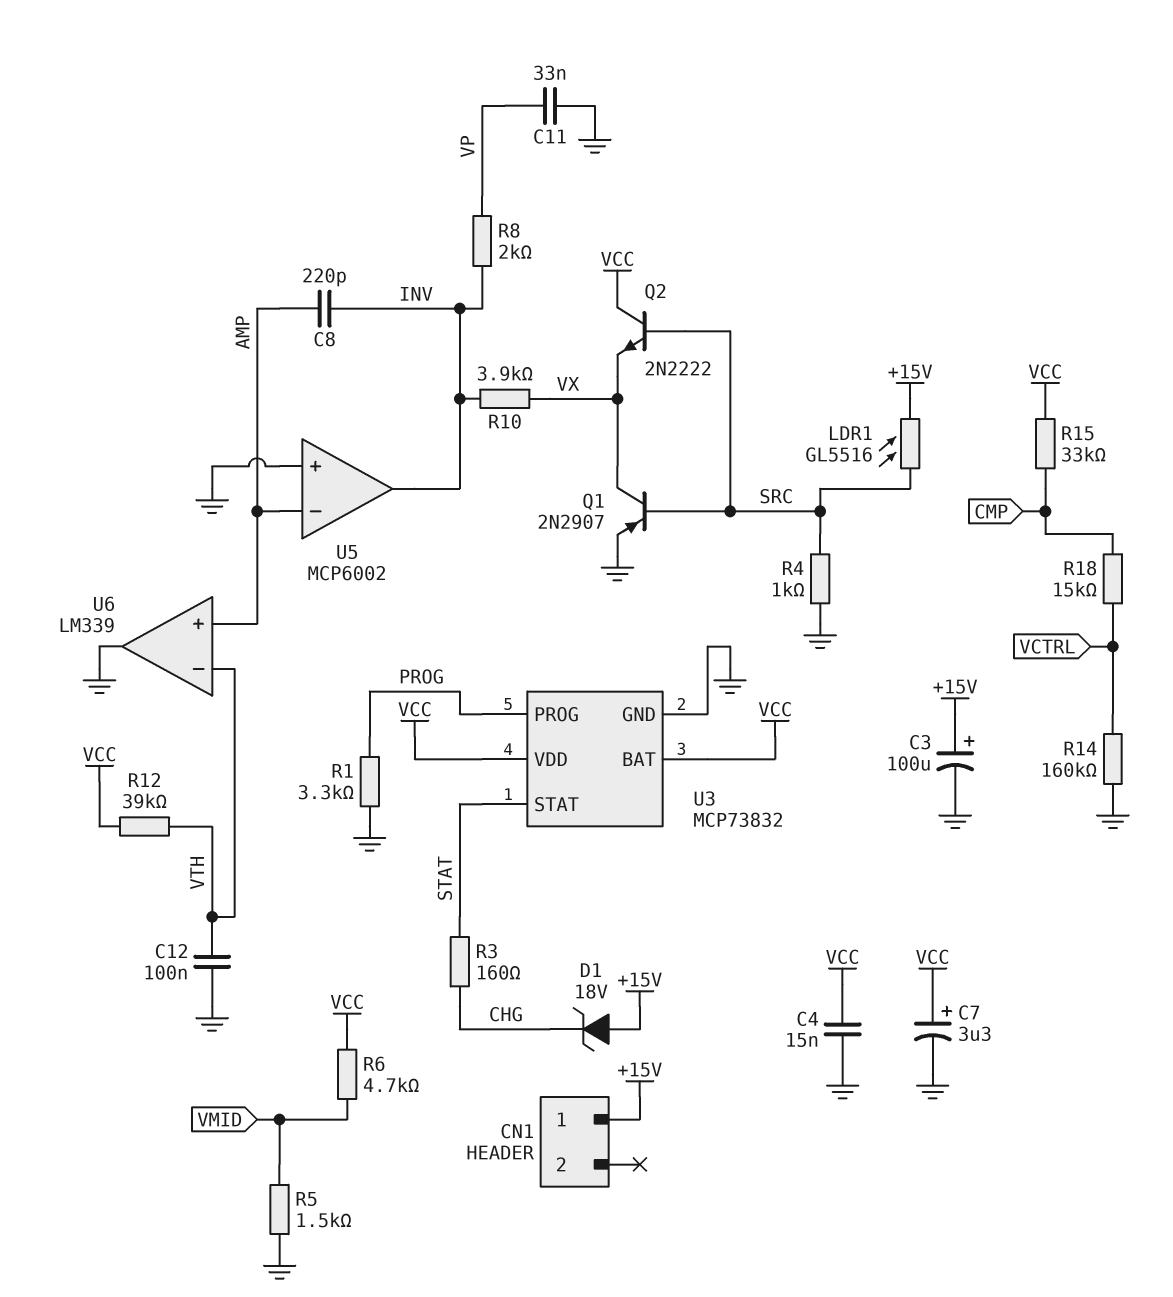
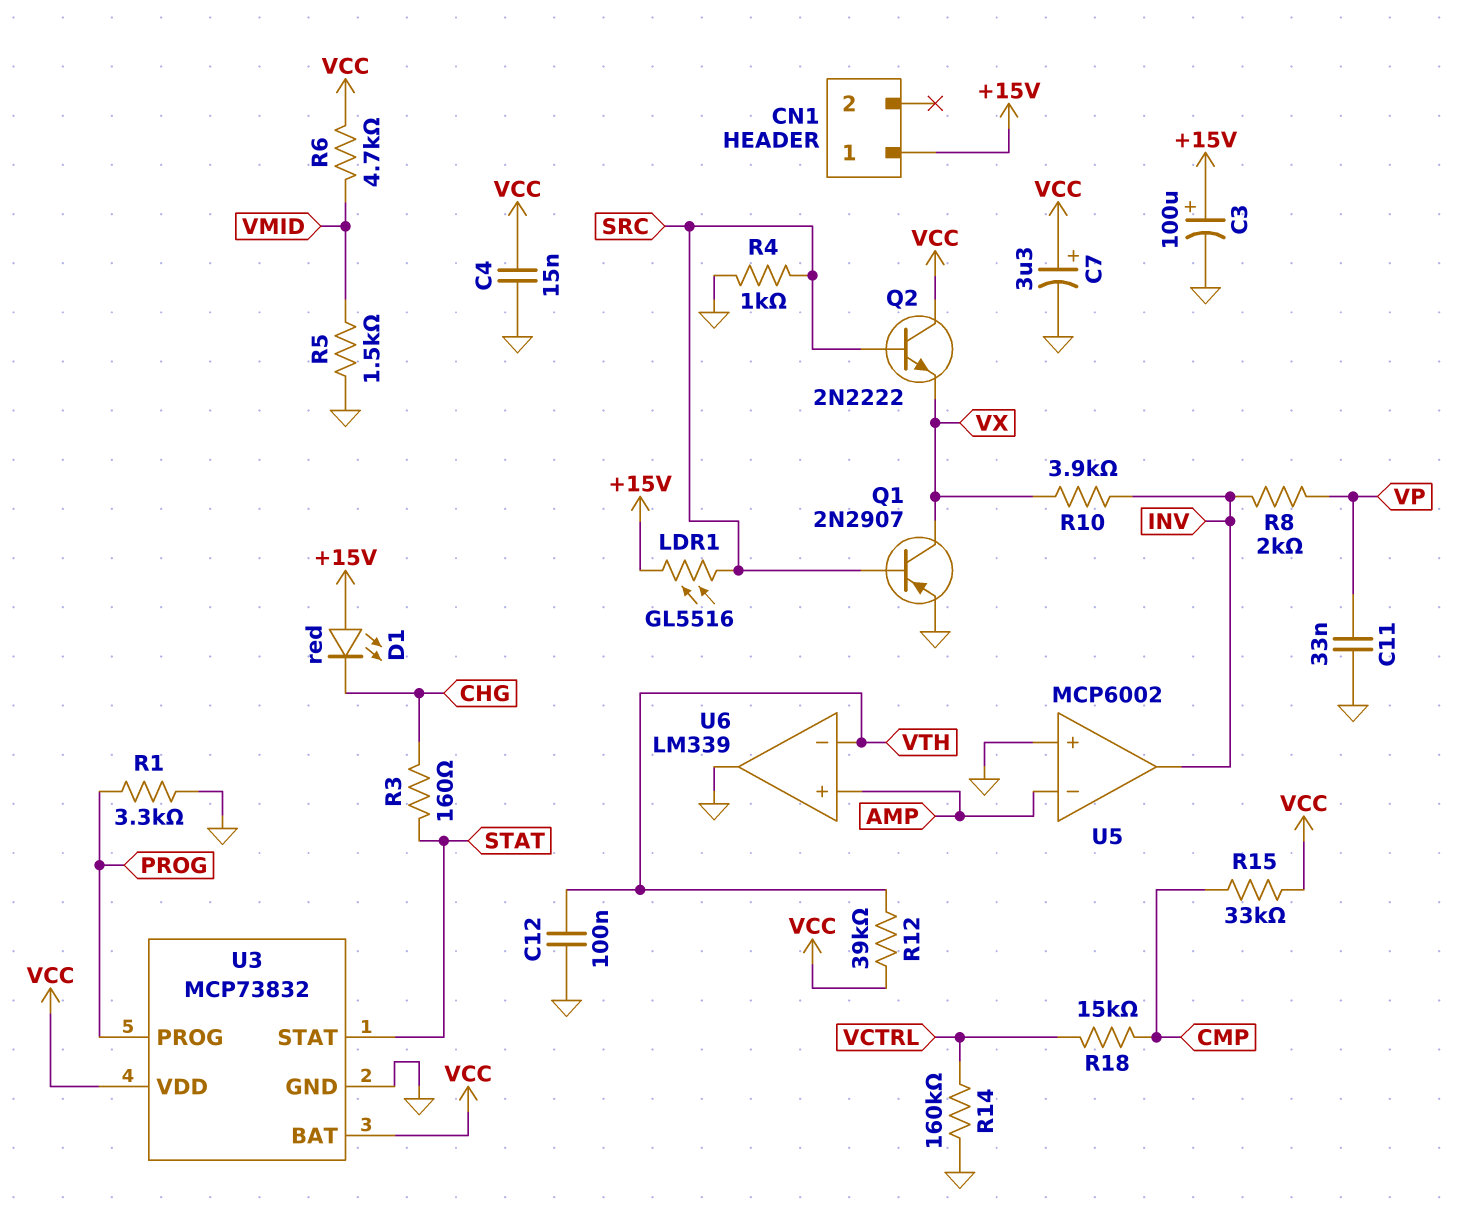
C8: 220pF (AMP, INV) -> none
D1: zener 18V (A +15V, K CHG) -> LED red (A +15V, K CHG)

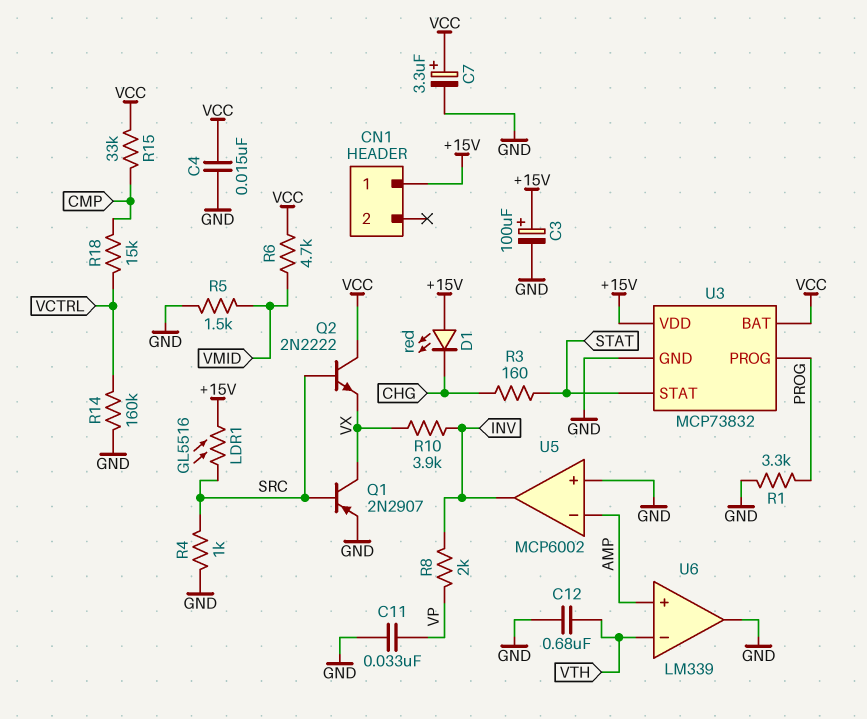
C12: 100nF (GND, VTH) -> 680nF (GND, VTH)
R12: 39k (VCC, VTH) -> none
U3 pin VDD: VCC -> +15V

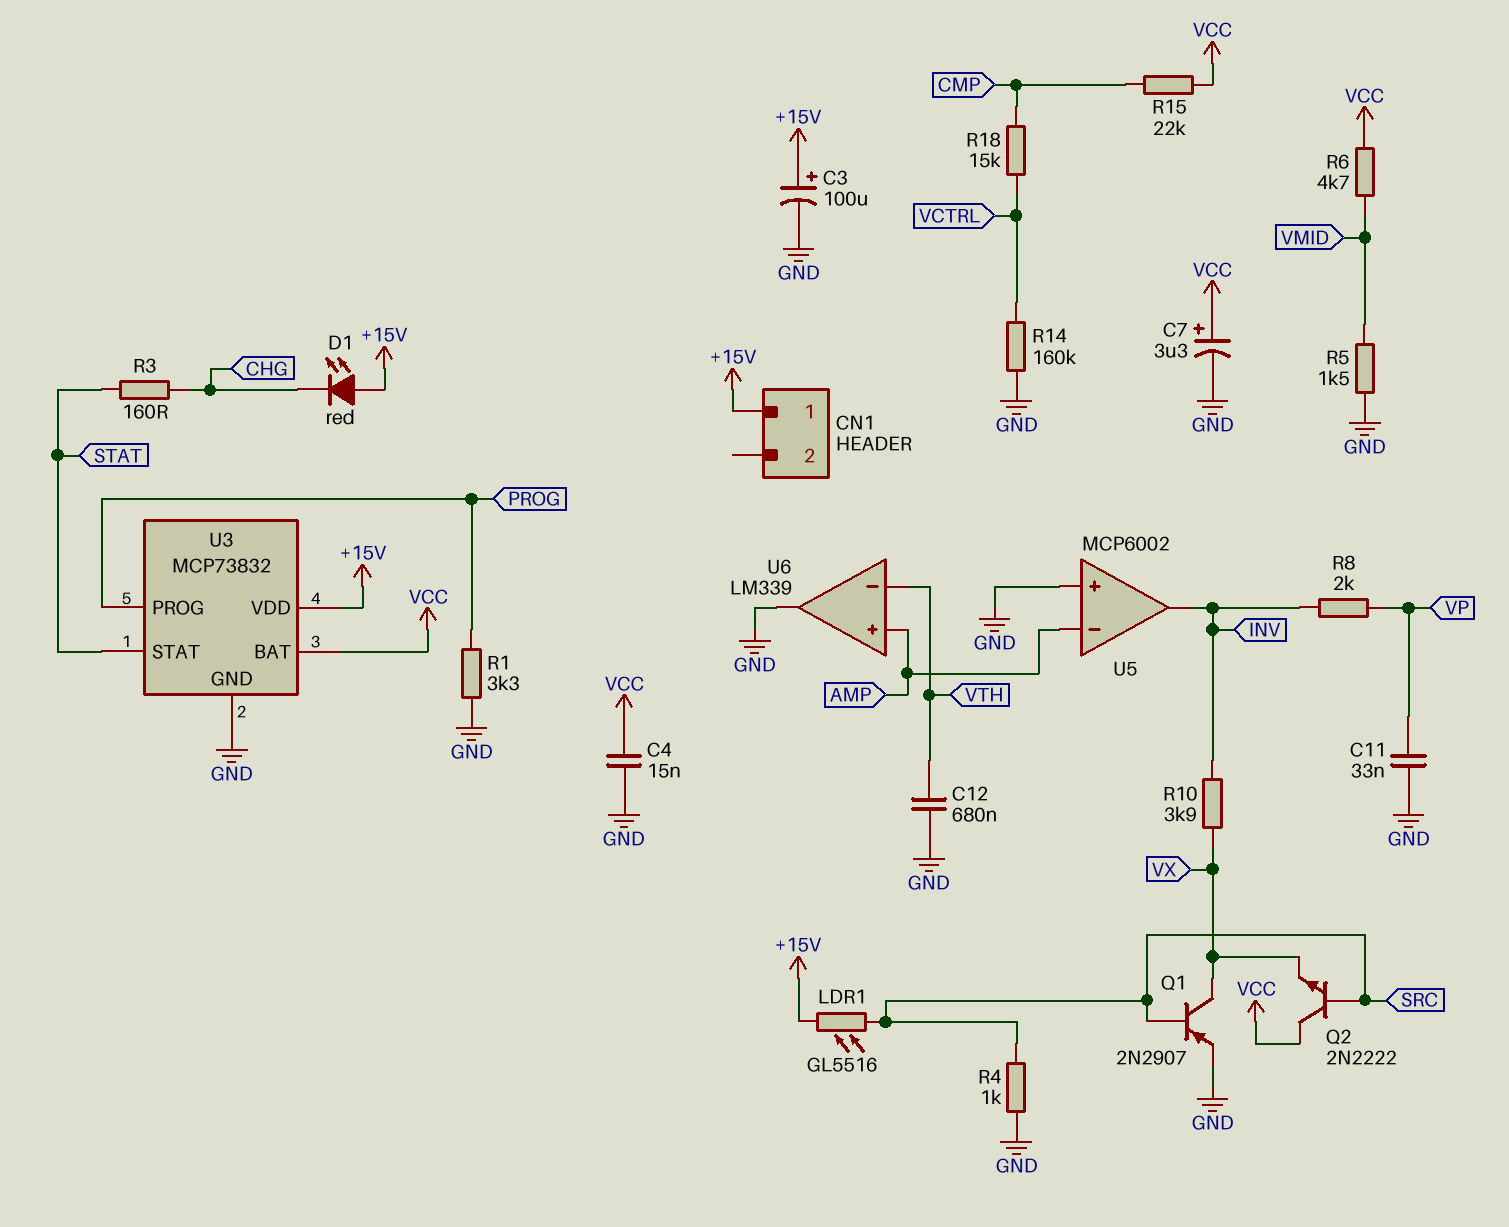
R15: 33k (CMP, VCC) -> 22k (CMP, VCC)

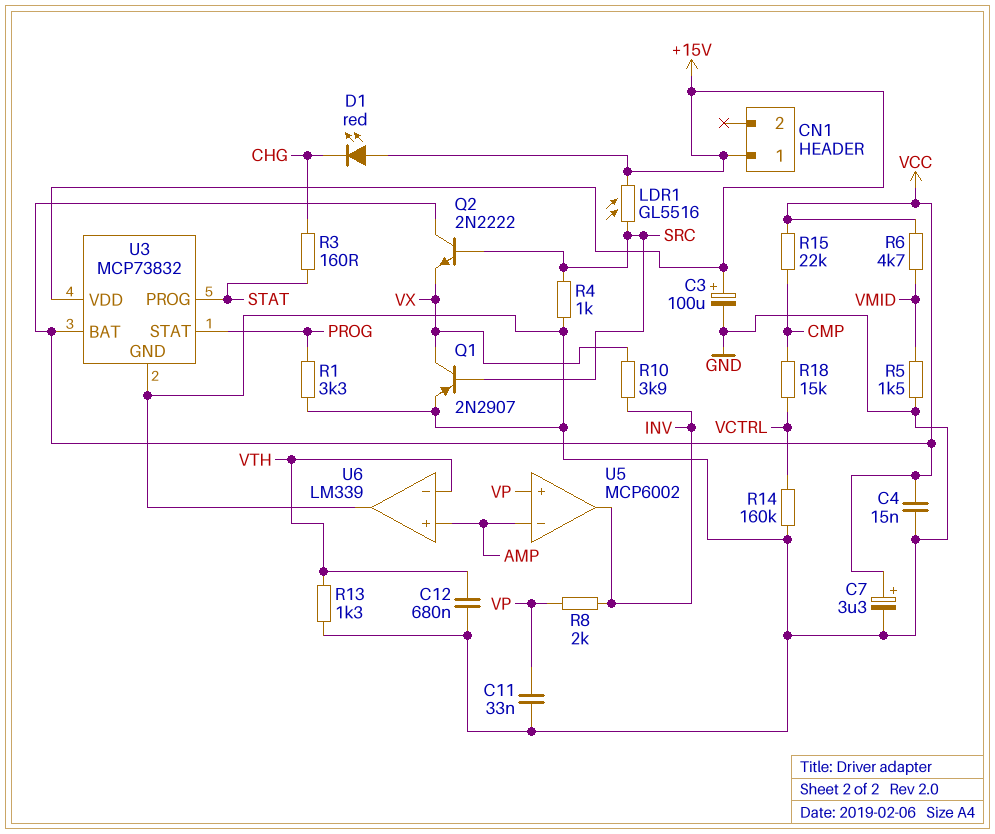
R13: none -> 1.3k (GND, VTH)
U3 pin PROG: PROG -> STAT
U3 pin STAT: STAT -> PROG
U5 pin in+: GND -> VP

